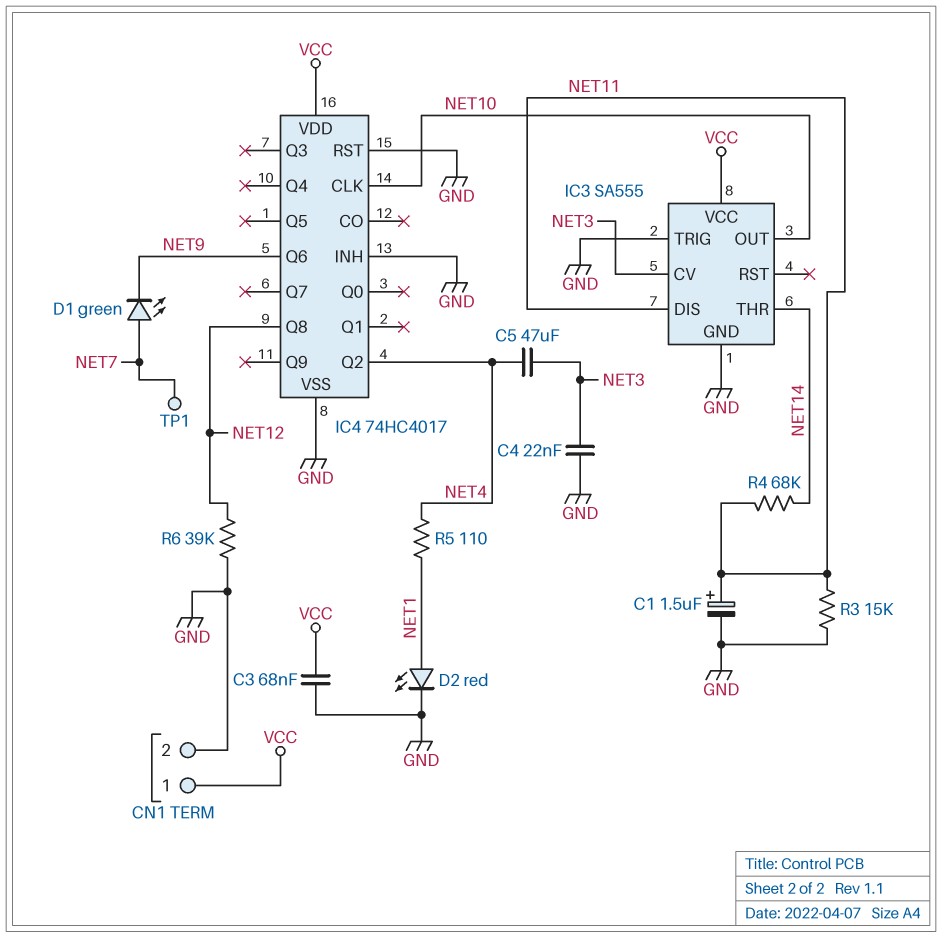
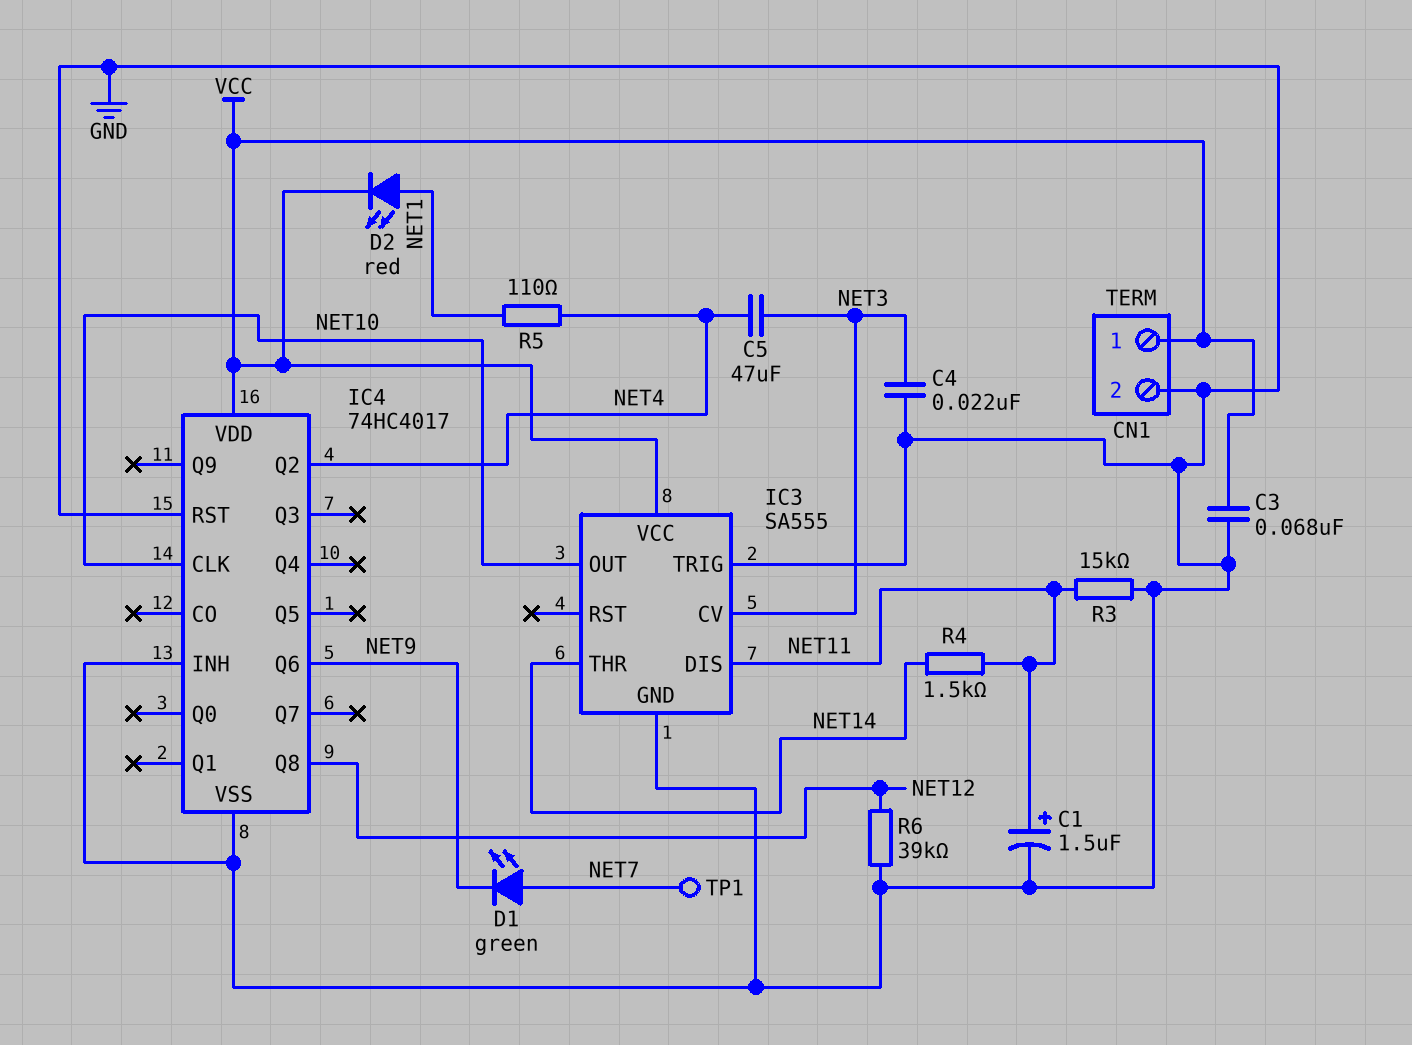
D2: LED red (A NET1, K GND) -> LED red (A NET1, K VCC)
R4: 68k (NET11, NET14) -> 1.5k (NET11, NET14)

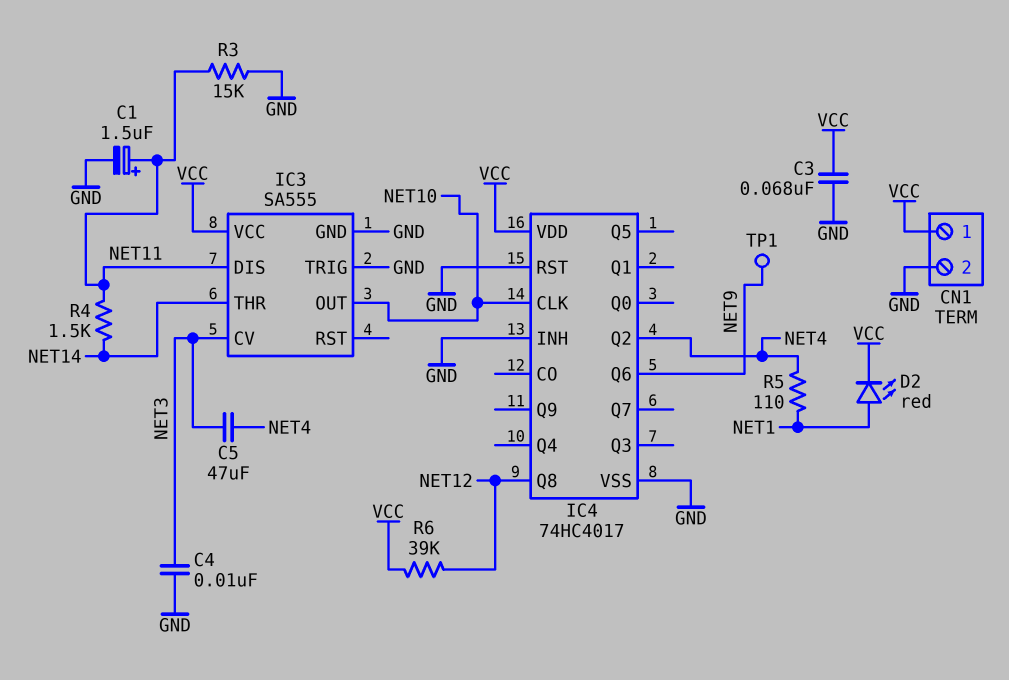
C4: 22nF (GND, NET3) -> 10nF (GND, NET3)
D1: LED green (A NET7, K NET9) -> none
R6: 39k (GND, NET12) -> 39k (NET12, VCC)
TP1: test point (NET7) -> test point (NET9)

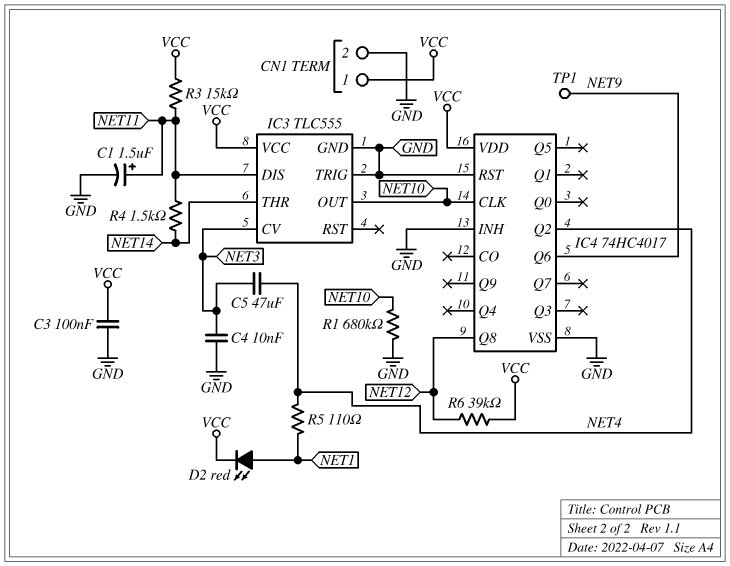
C3: 68nF (GND, VCC) -> 100nF (GND, VCC)
IC3: SA555 -> TLC555
R1: none -> 680k (GND, NET10)
R3: 15k (GND, NET11) -> 15k (NET11, VCC)

